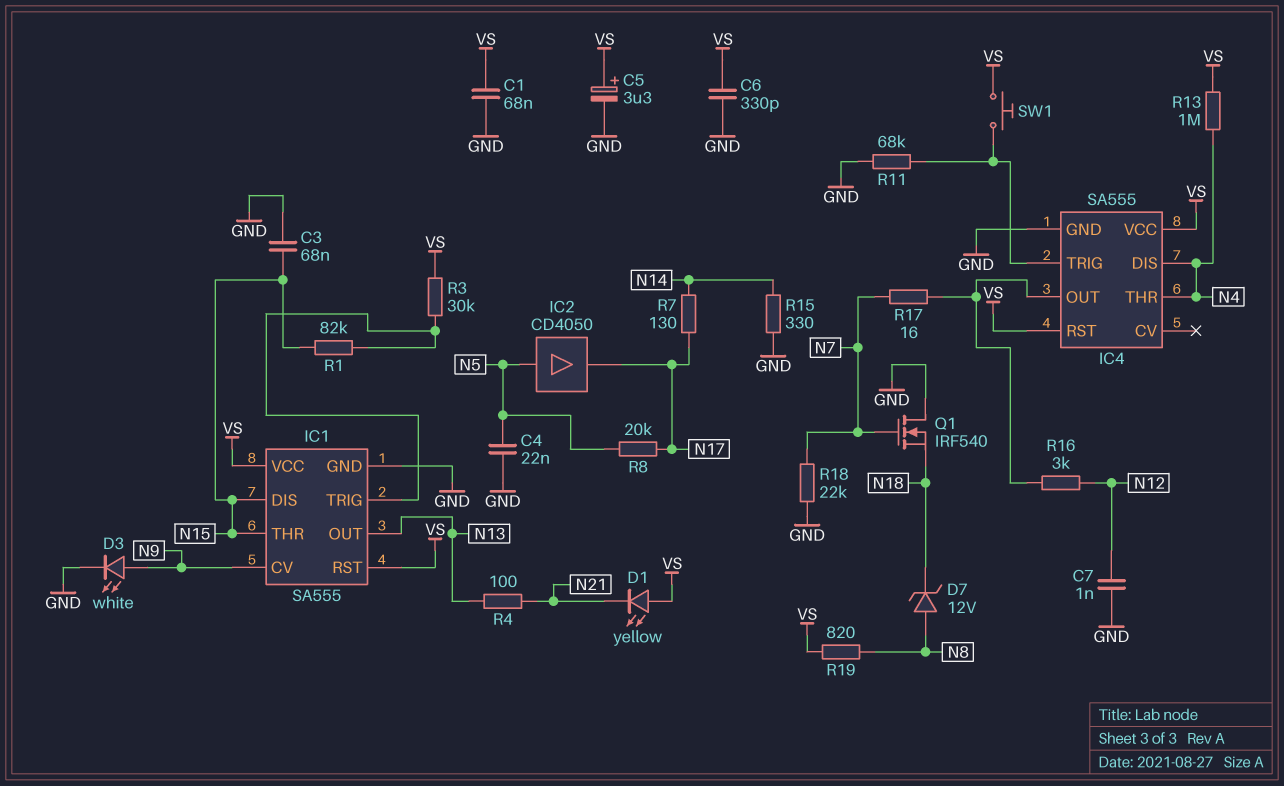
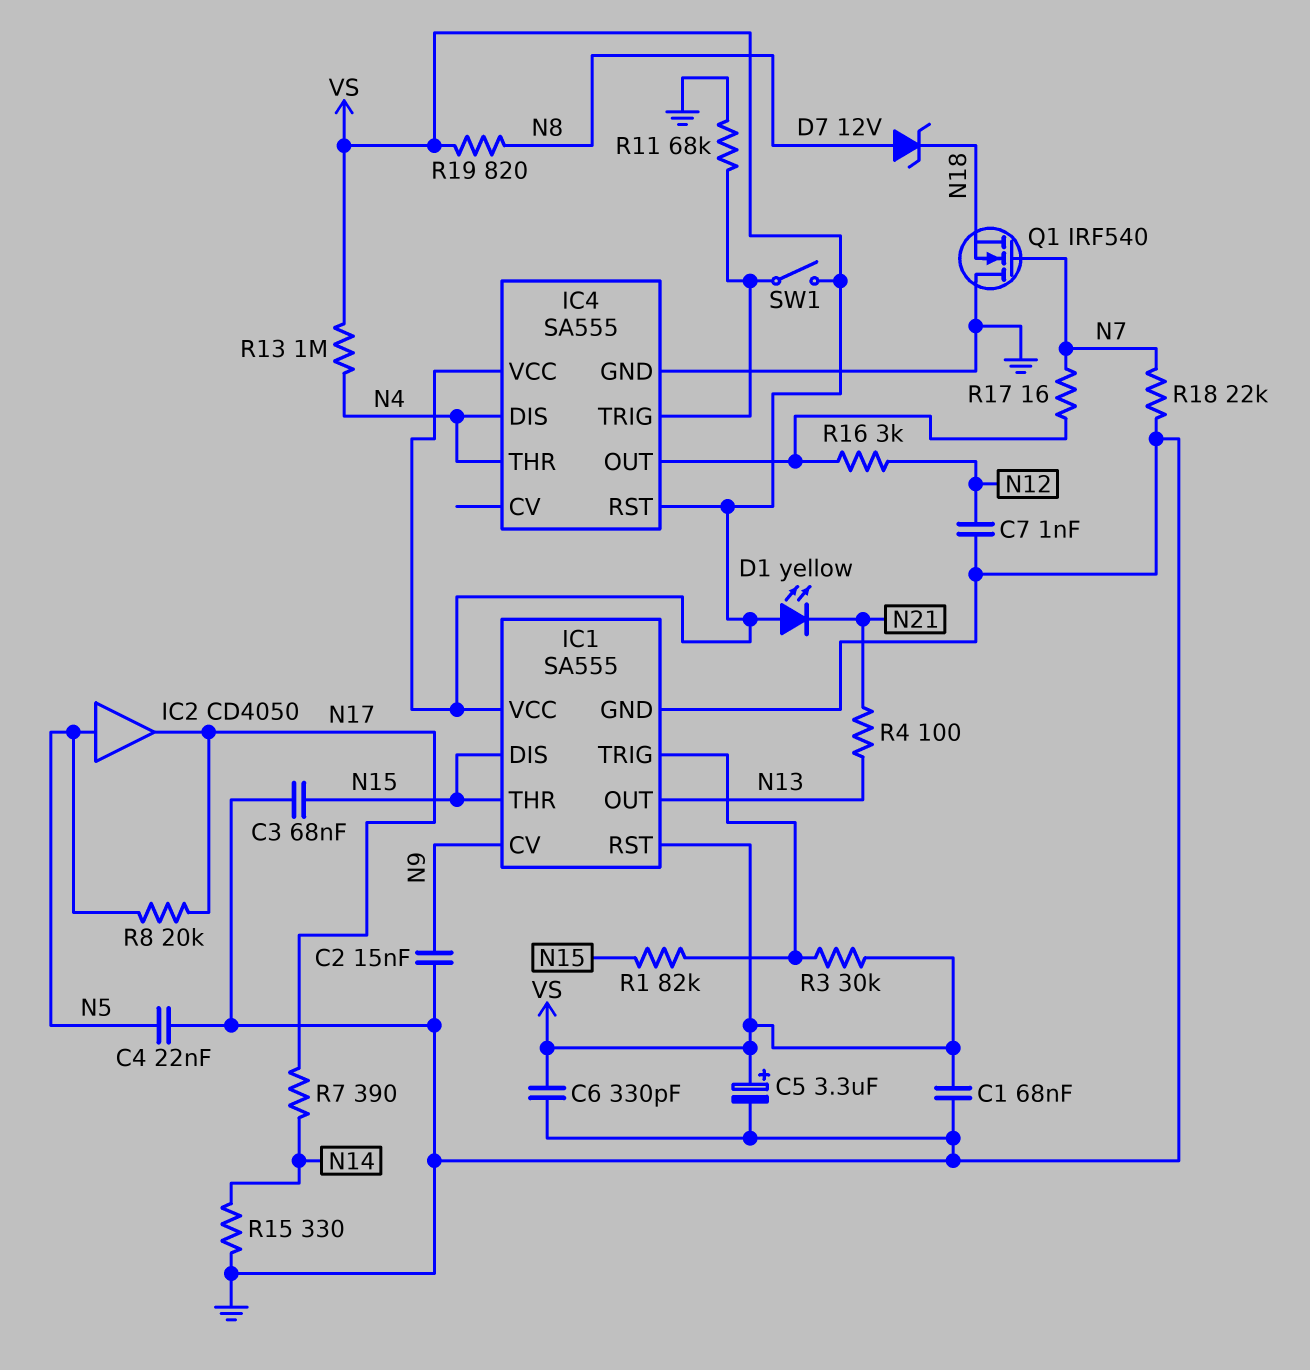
C2: none -> 15nF (GND, N9)
D3: LED white (A N9, K GND) -> none
R7: 130 (N14, N17) -> 390 (N14, N17)
SW1: button (IC4/TRIG, VS) -> switch (IC4/TRIG, VS)

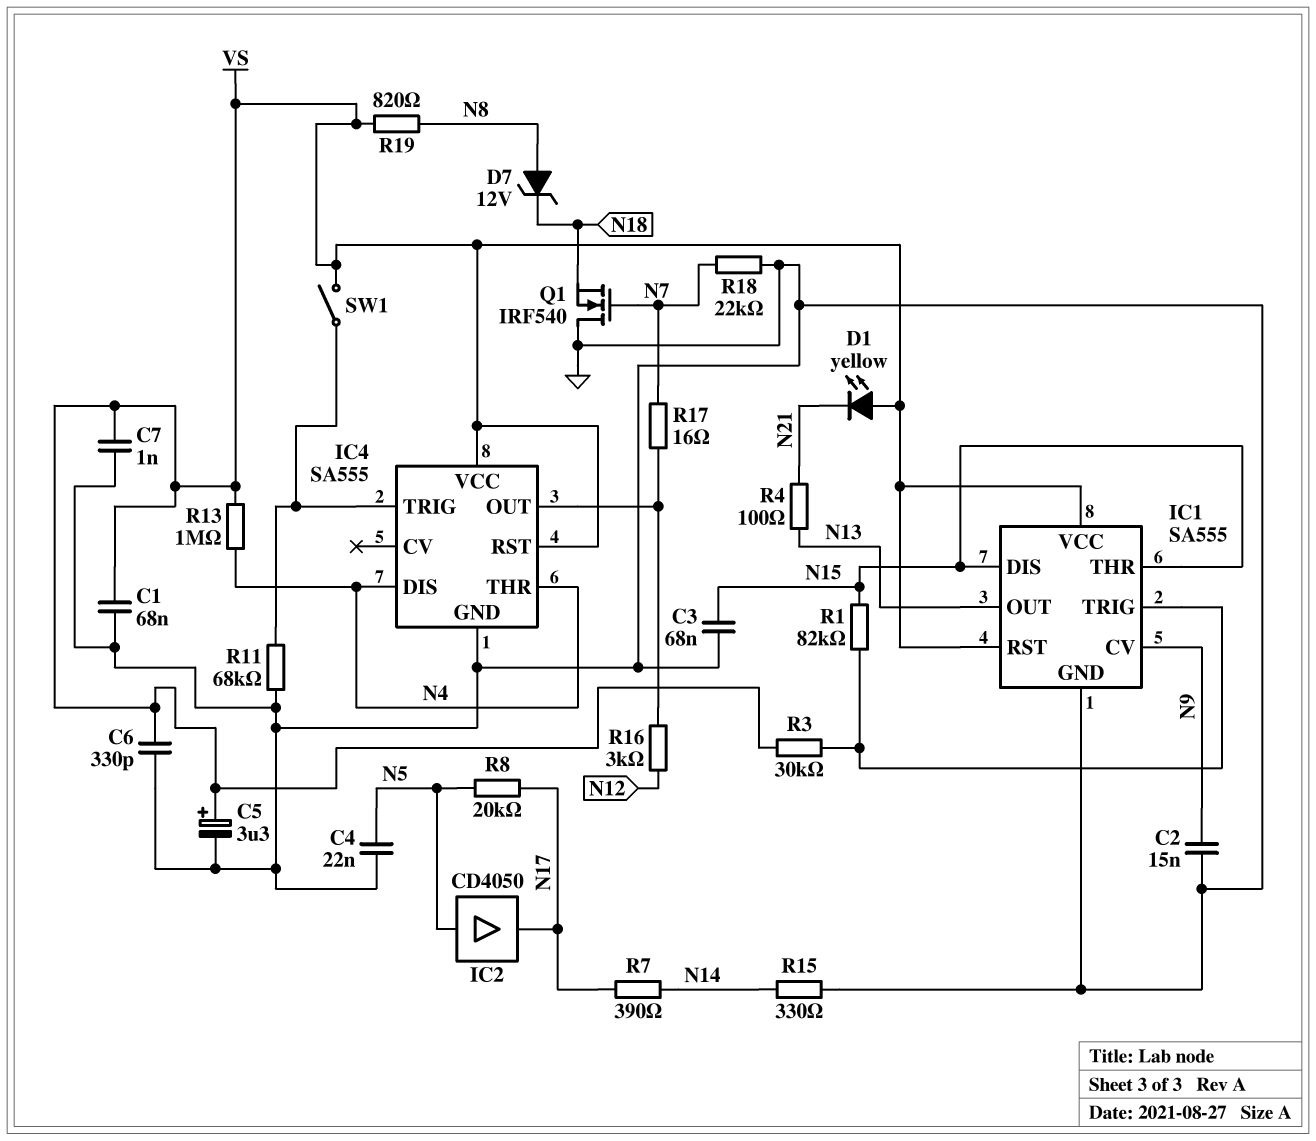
C7: 1nF (GND, N12) -> 1nF (GND, VS)

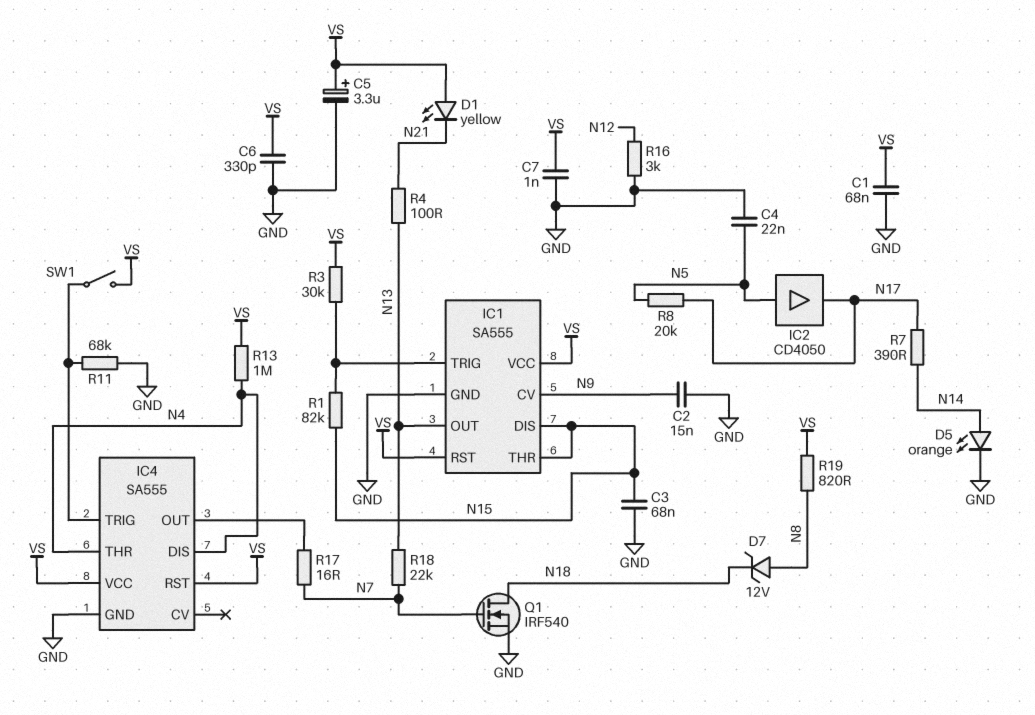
D5: none -> LED orange (A N14, K GND)
Q1: NMOS IRF540 (G N7, D GND, S N18) -> NMOS IRF540 (G N7, D N18, S GND)
R15: 330 (GND, N14) -> none
R16: 3k (IC4/OUT, N12) -> 3k (GND, N12)
R18: 22k (GND, N7) -> 22k (N7, N13)

